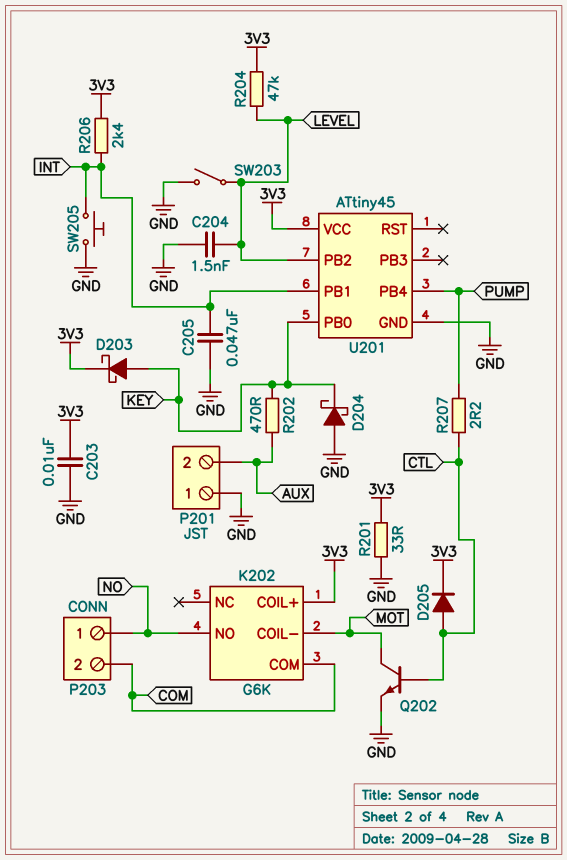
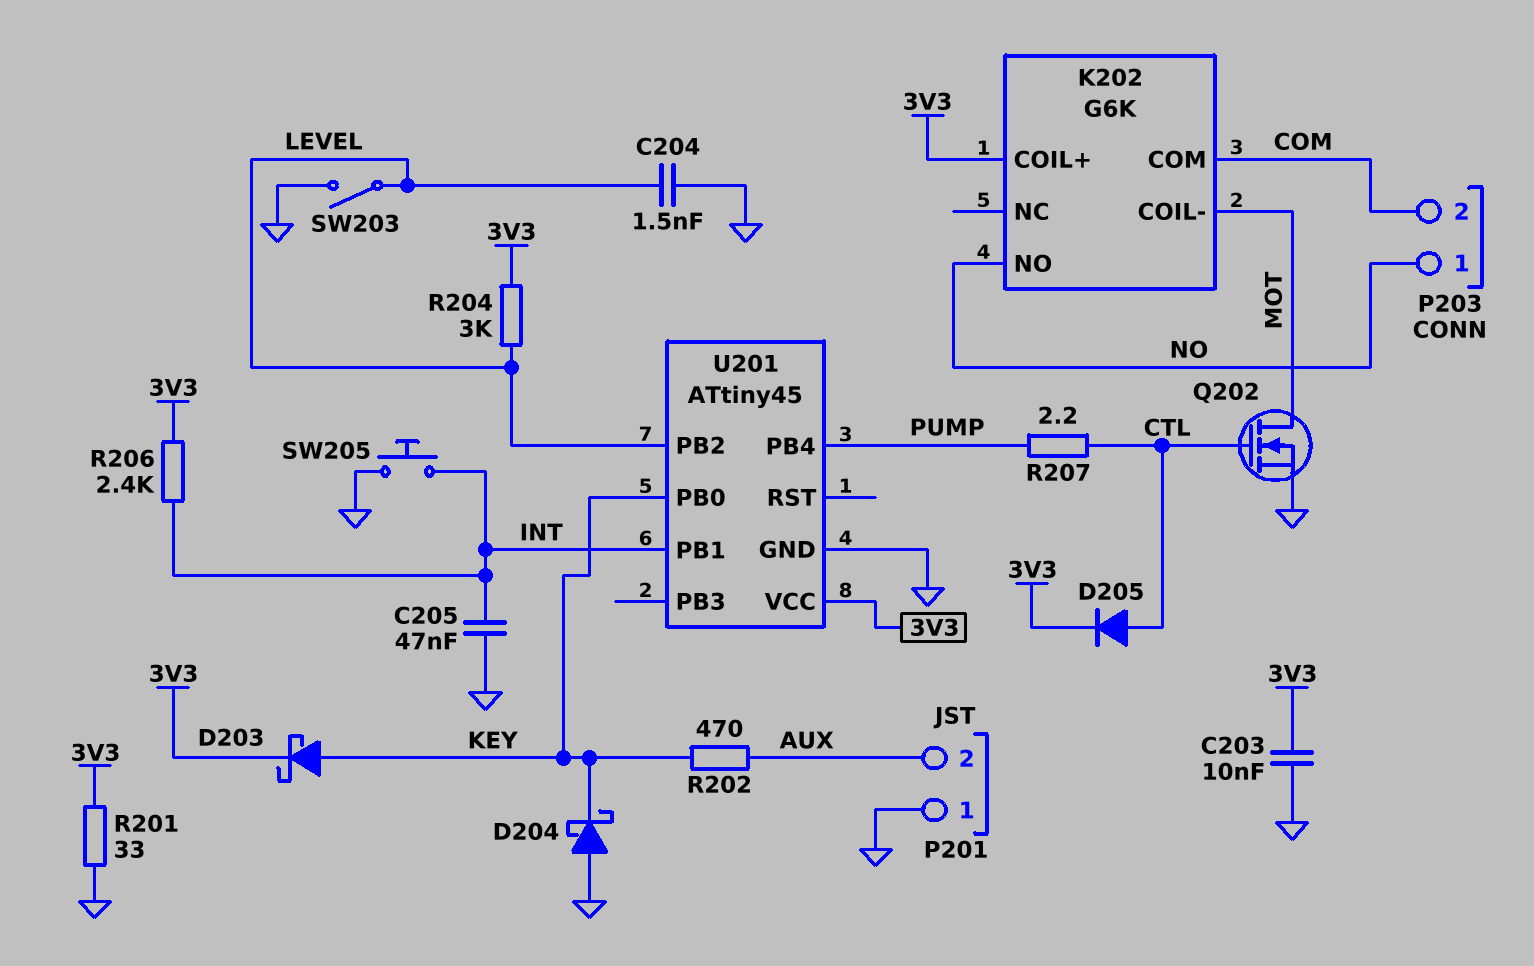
Q202: NPN (B CTL, C MOT, E GND) -> NMOS (G CTL, D MOT, S GND)
R204: 47k (3V3, LEVEL) -> 3k (3V3, LEVEL)

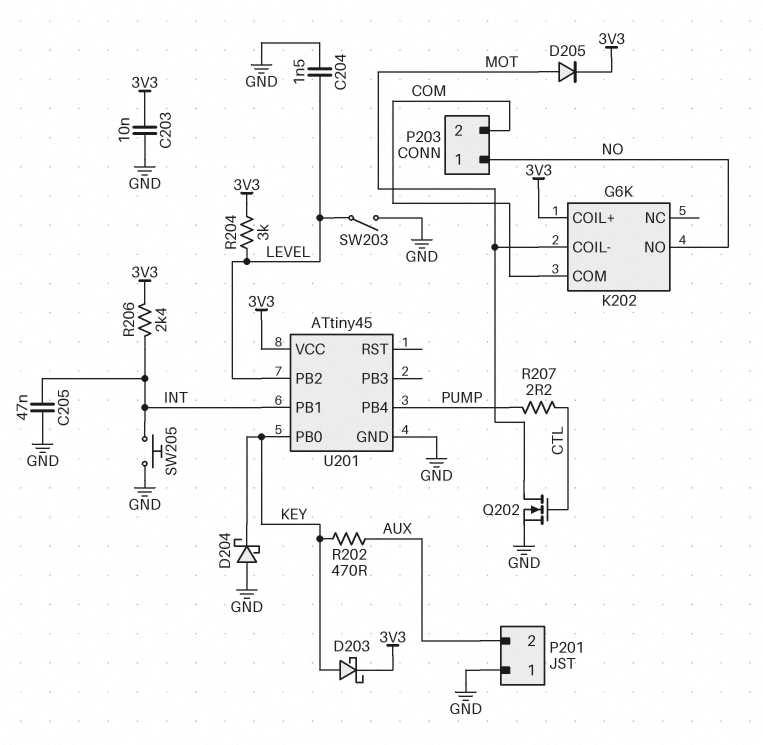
D205: diode (A CTL, K 3V3) -> diode (A MOT, K 3V3)
R201: 33 (3V3, GND) -> none

